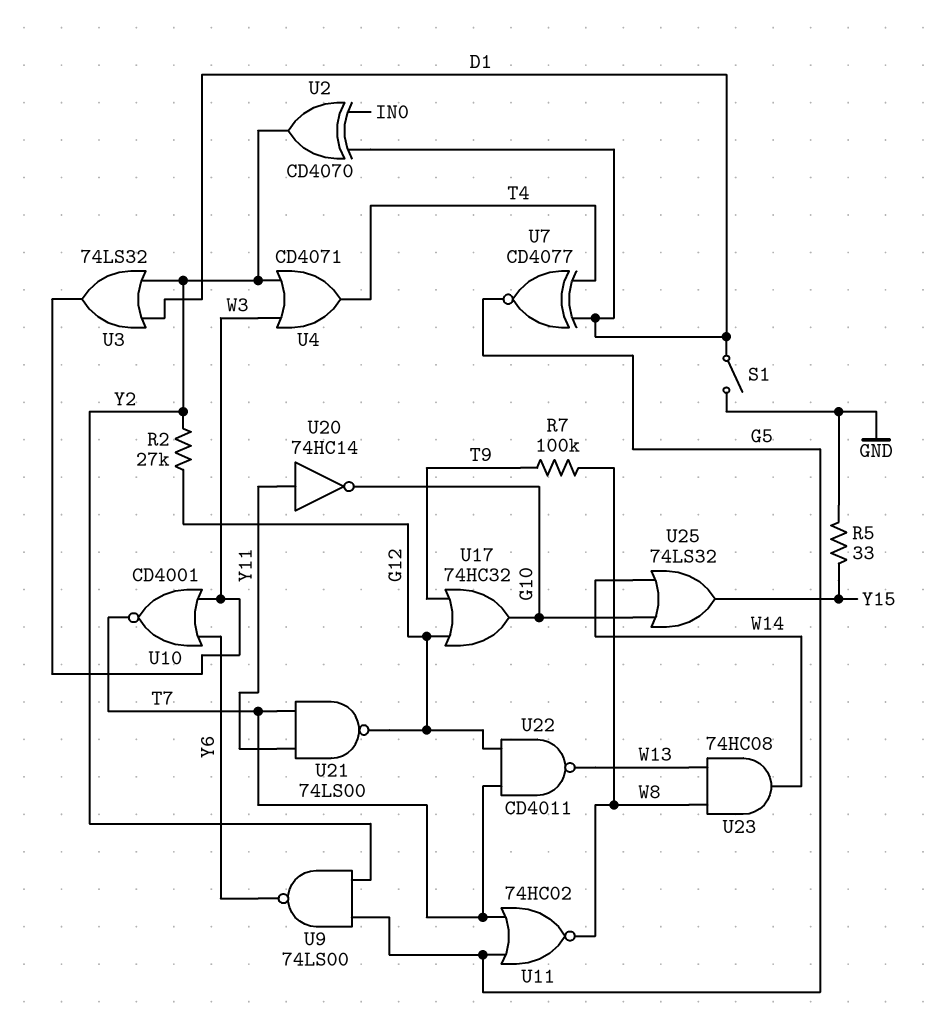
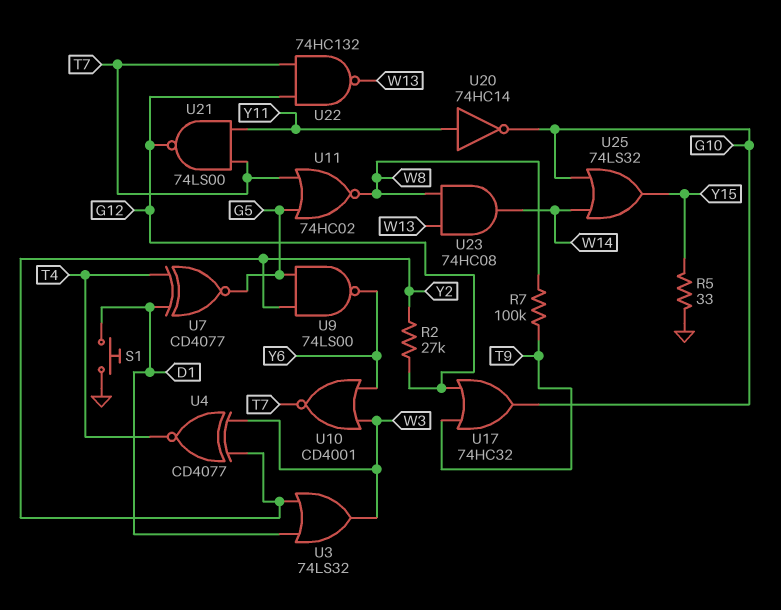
S1: switch (D1, GND) -> button (D1, GND)
U2: XOR CD4070 (in D1, in IN0, out Y2) -> none
U4: OR CD4071 (in W3, in Y2, out T4) -> XNOR CD4077 (in W3, in Y2, out T4)
U22: NAND CD4011 (in G12, in T7, out W13) -> NAND 74HC132 (in G12, in T7, out W13)

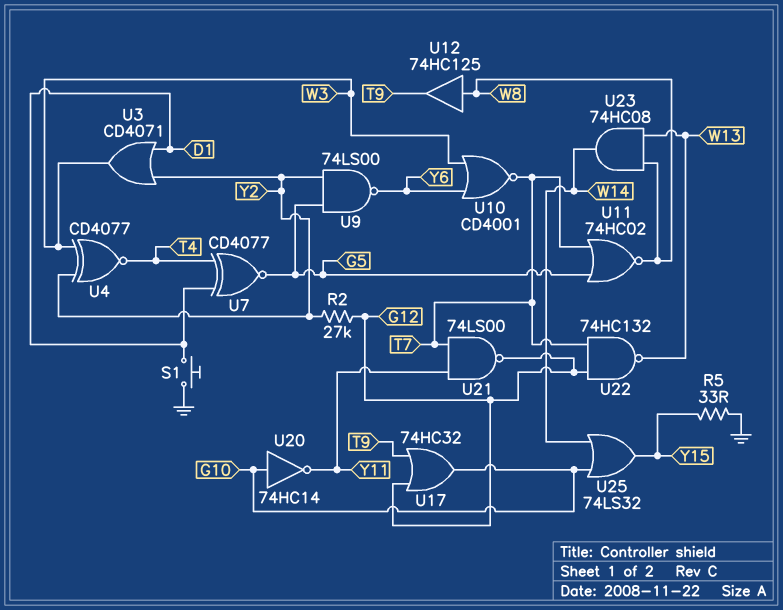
R7: 100k (T9, W8) -> none
U3: OR 74LS32 (in D1, in Y2, out W3) -> OR CD4071 (in D1, in Y2, out W3)
U12: none -> buffer 74HC125 (in W8, out T9)
U20: NOT 74HC14 (in Y11, out G10) -> NOT 74HC14 (in G10, out Y11)

